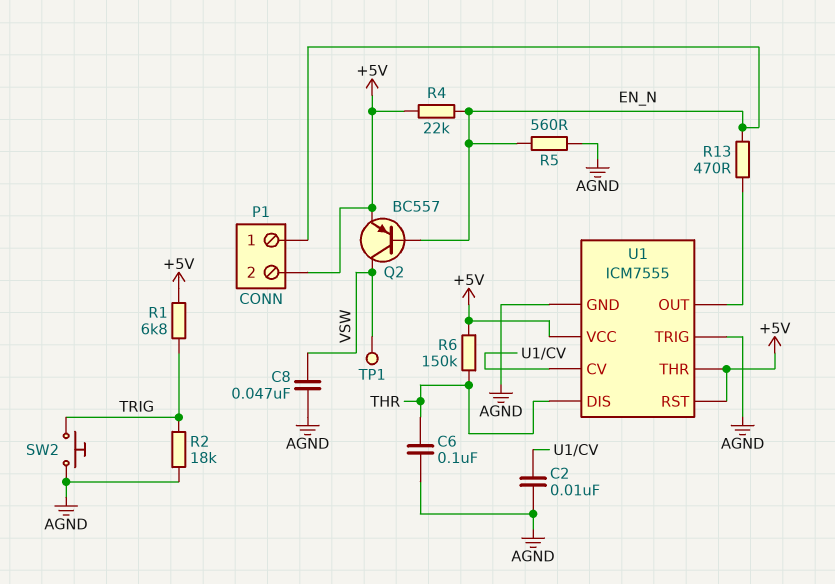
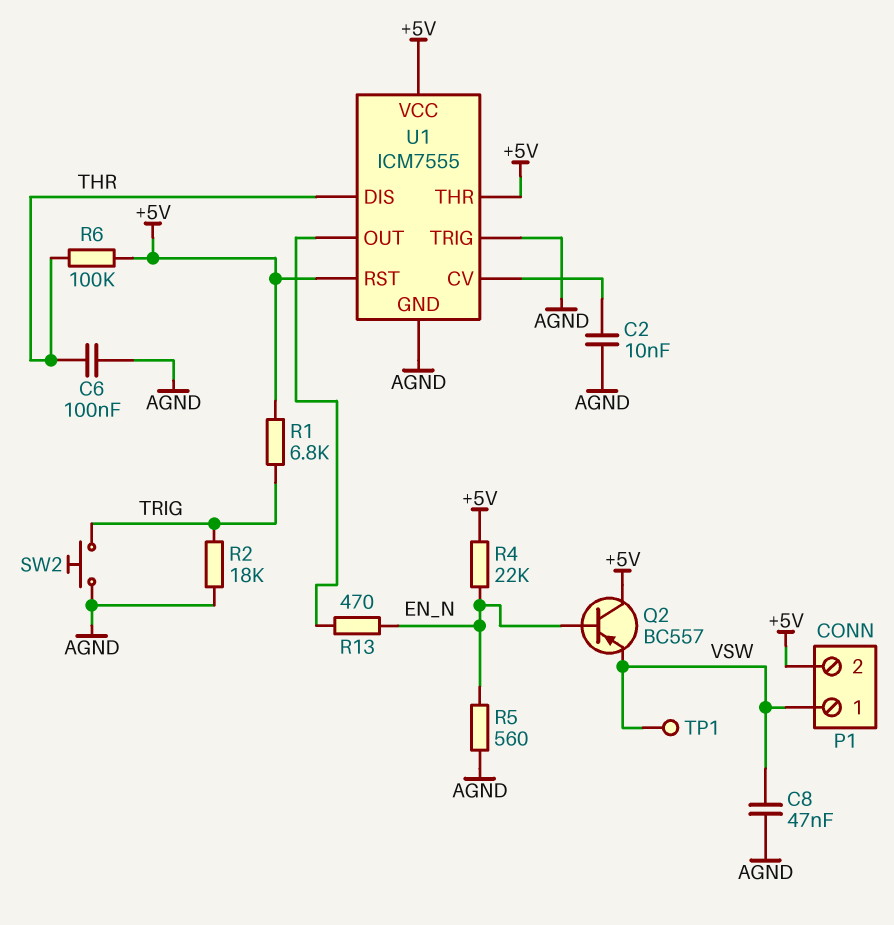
P1 pin 1: EN_N -> VSW
Q2: PNP BC557 (B EN_N, C VSW, E +5V) -> PNP BC557 (B EN_N, C +5V, E VSW)
R6: 150k (+5V, THR) -> 100k (+5V, THR)

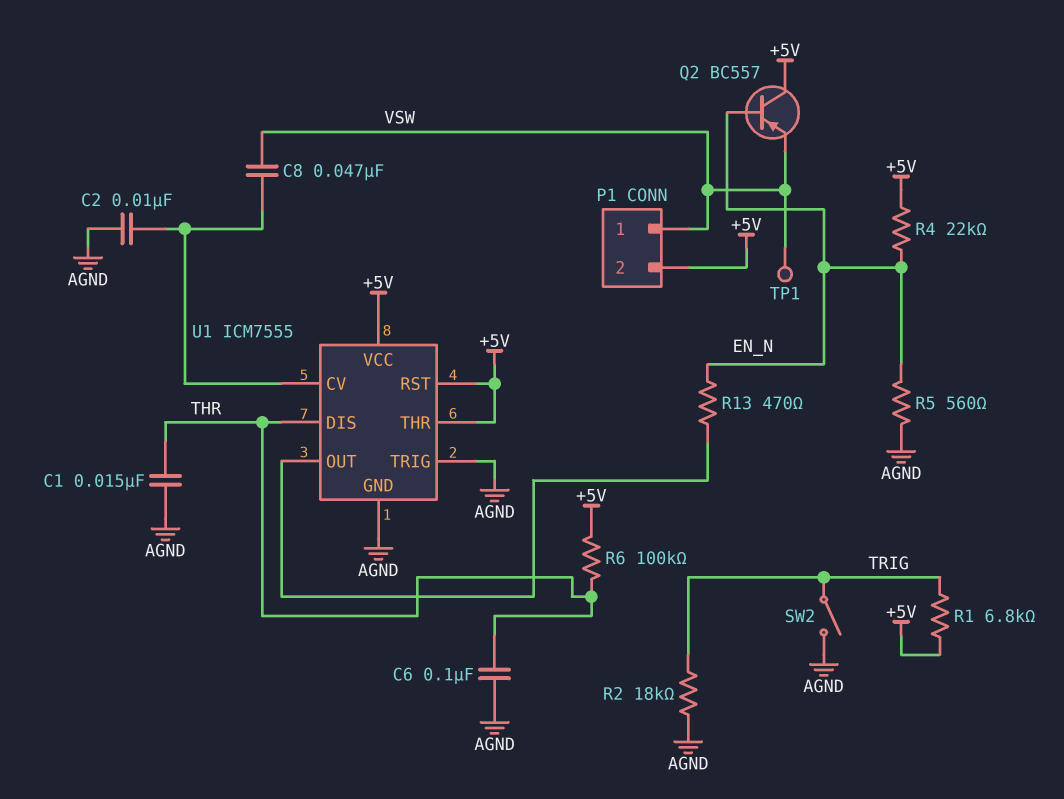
C1: none -> 15nF (AGND, THR)
C8: 47nF (AGND, VSW) -> 47nF (U1/CV, VSW)
SW2: button (AGND, TRIG) -> switch (AGND, TRIG)

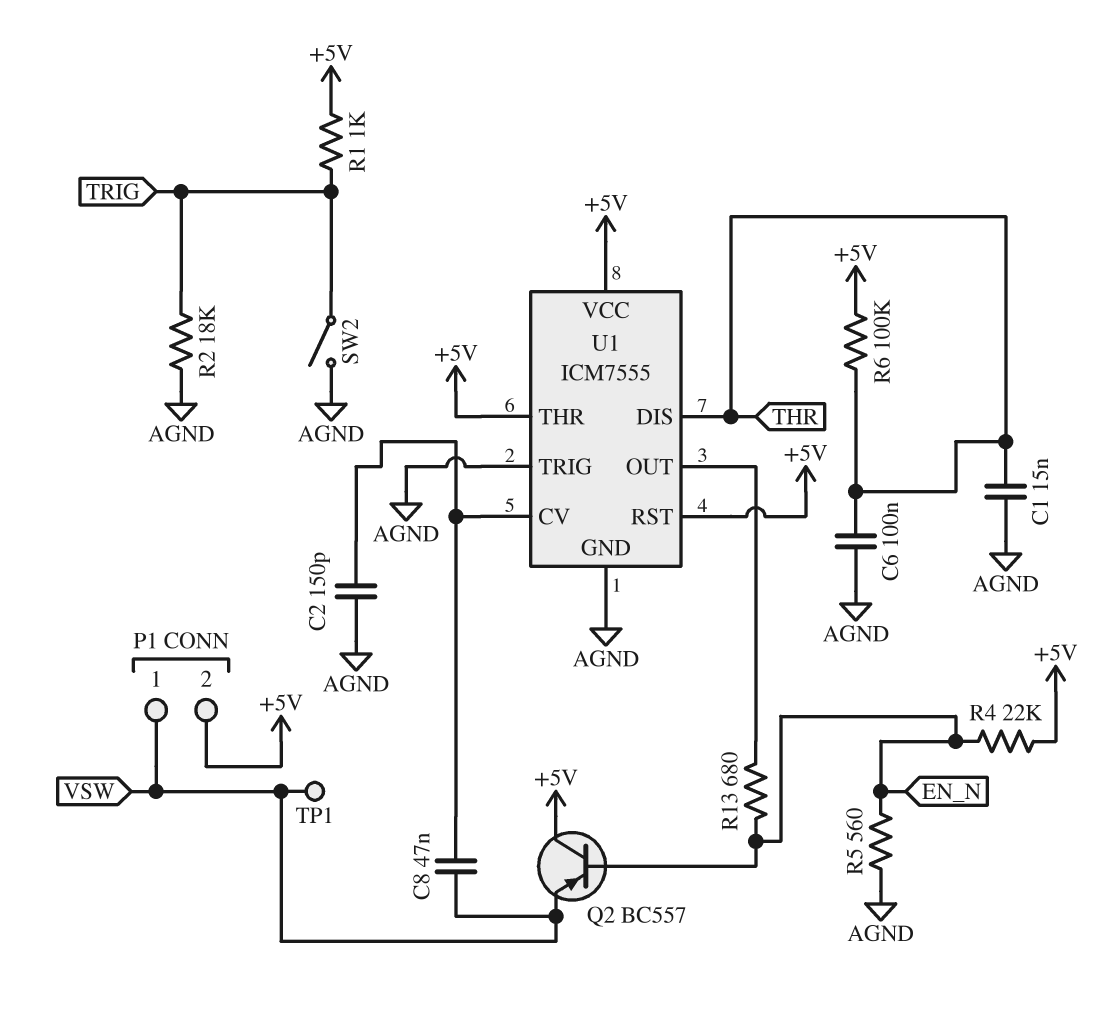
C2: 10nF (AGND, U1/CV) -> 150pF (AGND, U1/CV)
R1: 6.8k (+5V, TRIG) -> 1k (+5V, TRIG)
R13: 470 (EN_N, U1/OUT) -> 680 (EN_N, U1/OUT)

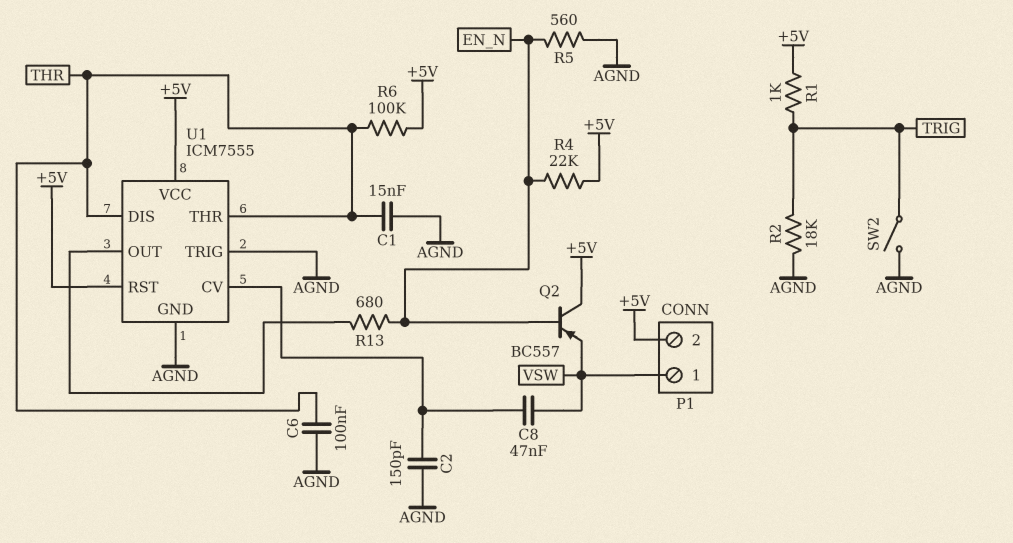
TP1: test point (VSW) -> none
U1 pin THR: +5V -> THR

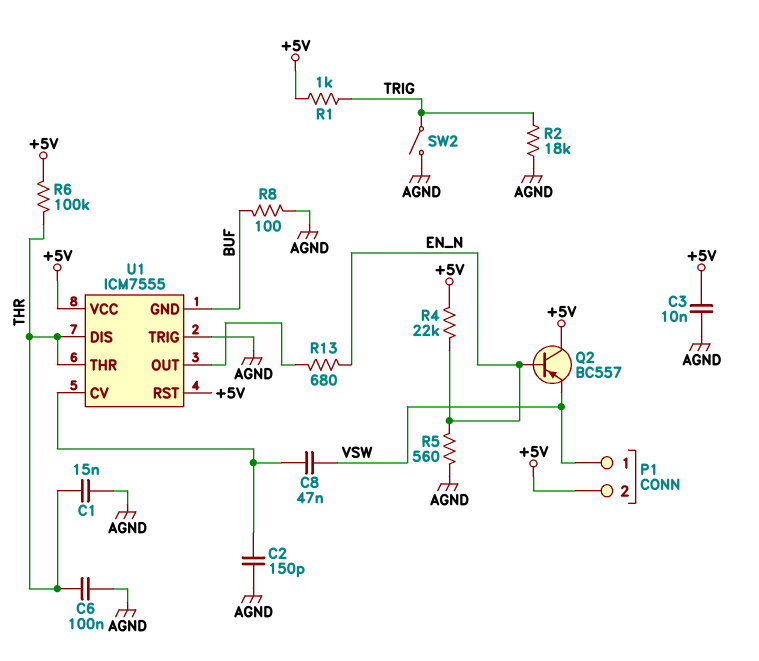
C3: none -> 10nF (+5V, AGND)
R8: none -> 100 (AGND, BUF)
U1 pin GND: AGND -> BUF

